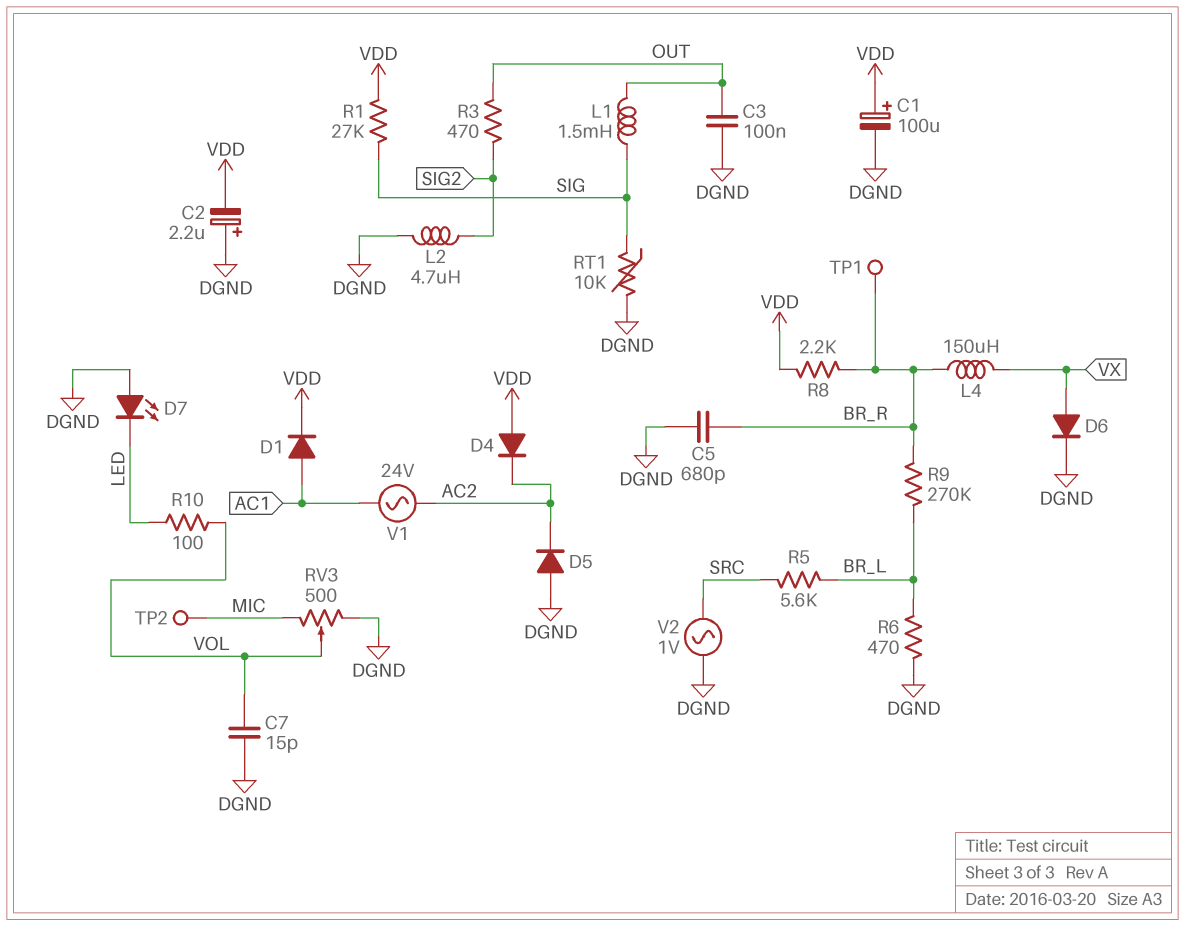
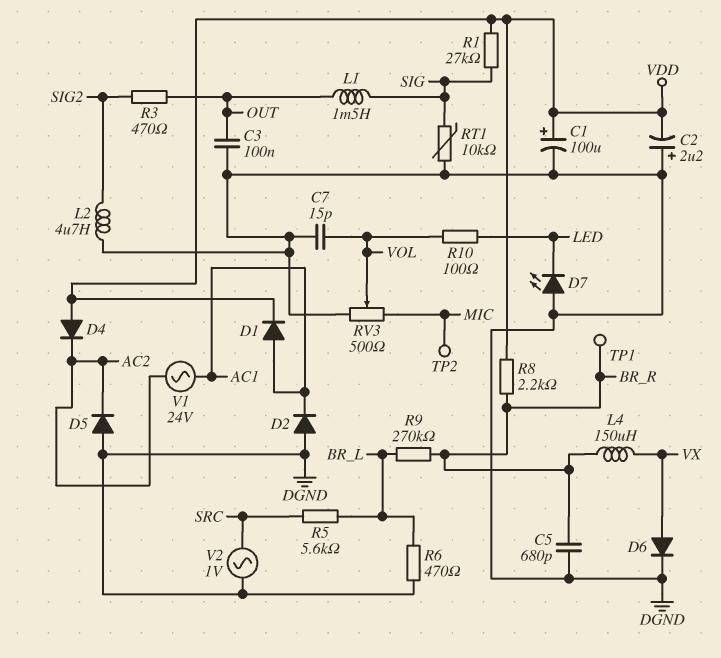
D2: none -> diode (A DGND, K AC1)

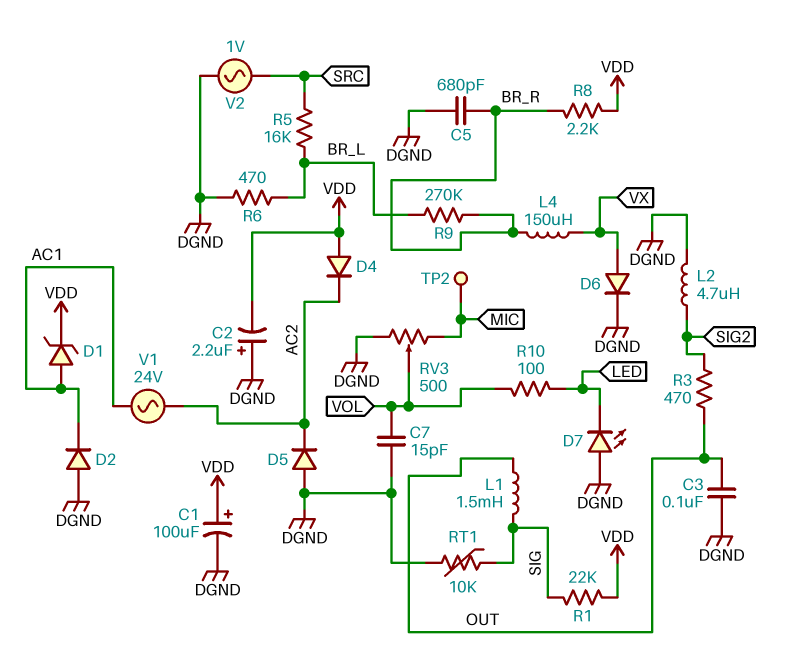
D1: diode (A AC1, K VDD) -> zener (A AC1, K VDD)
R1: 27k (SIG, VDD) -> 22k (SIG, VDD)
R5: 5.6k (BR_L, SRC) -> 16k (BR_L, SRC)
TP1: test point (BR_R) -> none

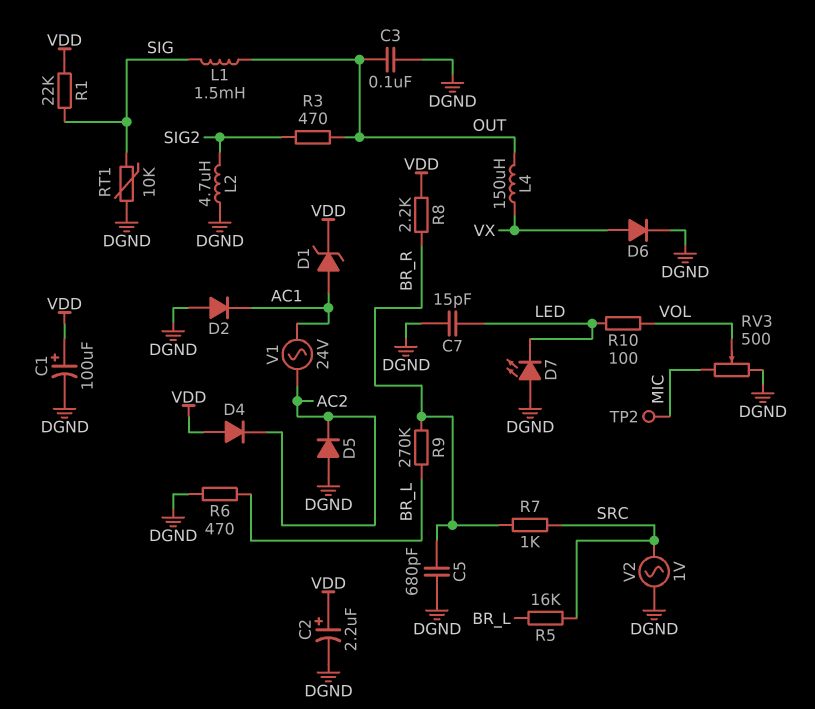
C2: 2.2uF (plus DGND, minus VDD) -> 2.2uF (plus VDD, minus DGND)
C7: 15pF (DGND, VOL) -> 15pF (DGND, LED)
L4: 150uH (BR_R, VX) -> 150uH (OUT, VX)
R7: none -> 1k (BR_R, SRC)

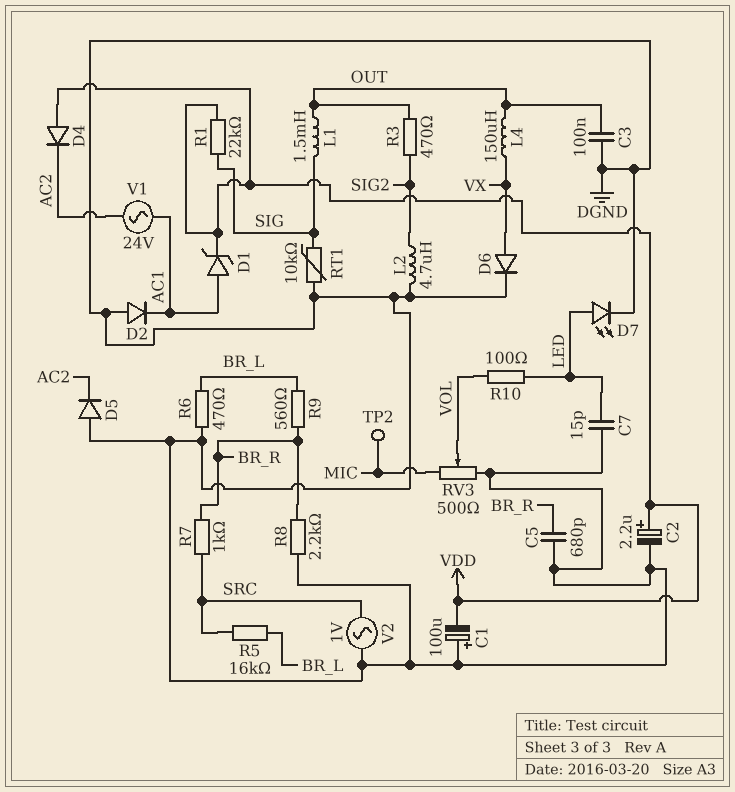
C1: 100uF (plus VDD, minus DGND) -> 100uF (plus DGND, minus VDD)
D7: LED (A DGND, K LED) -> LED (A LED, K DGND)
R8: 2.2k (BR_R, VDD) -> 2.2k (BR_R, DGND)
R9: 270k (BR_L, BR_R) -> 560 (BR_L, BR_R)

